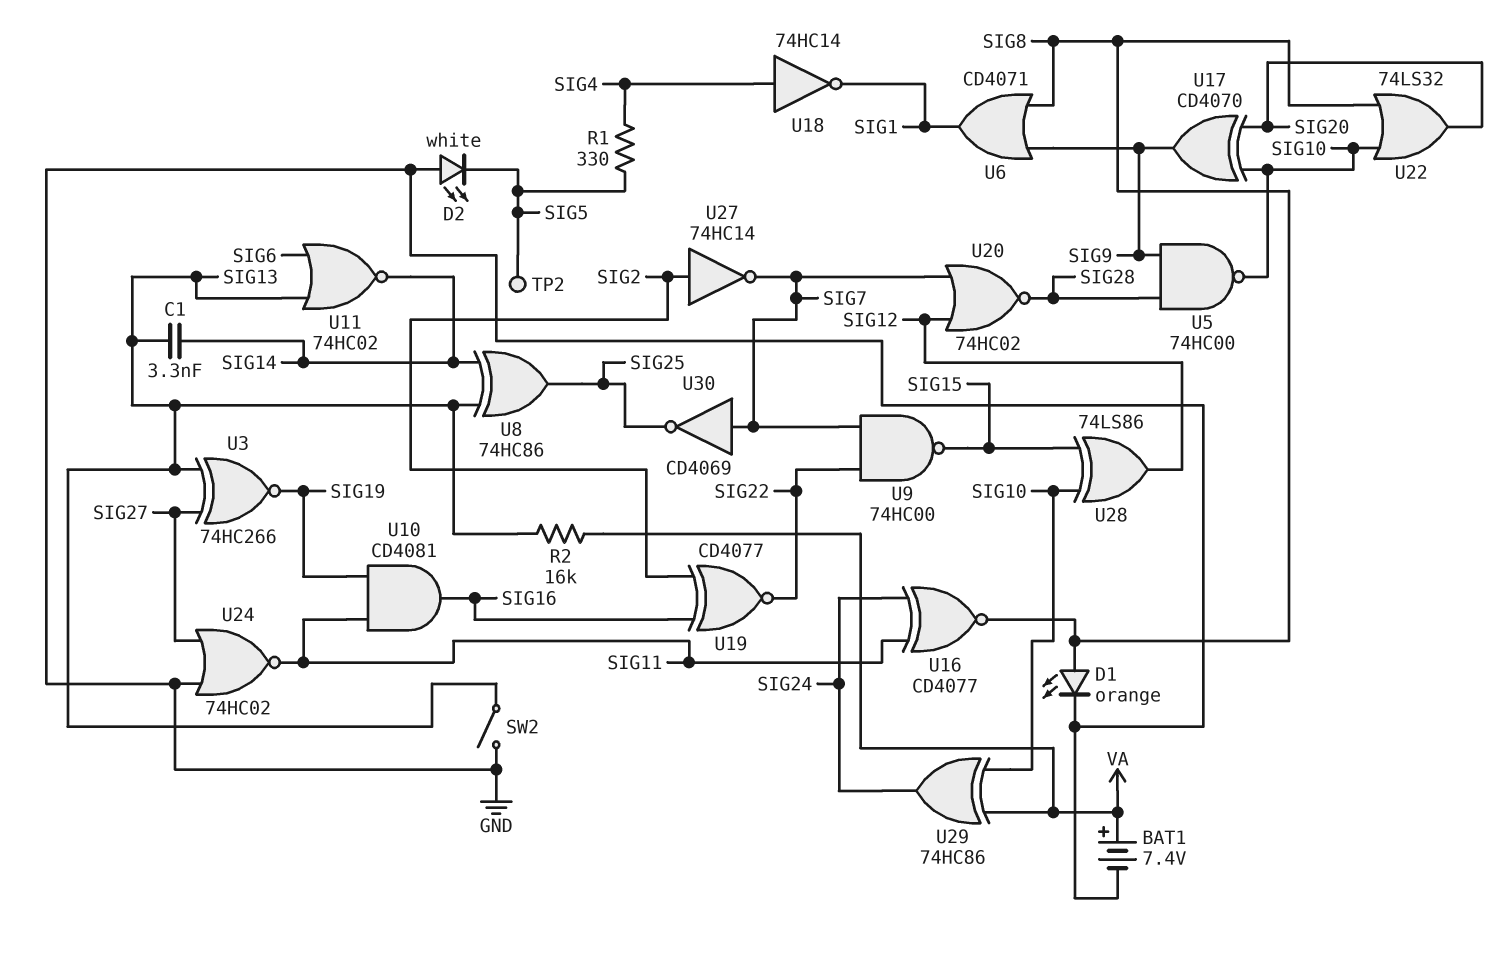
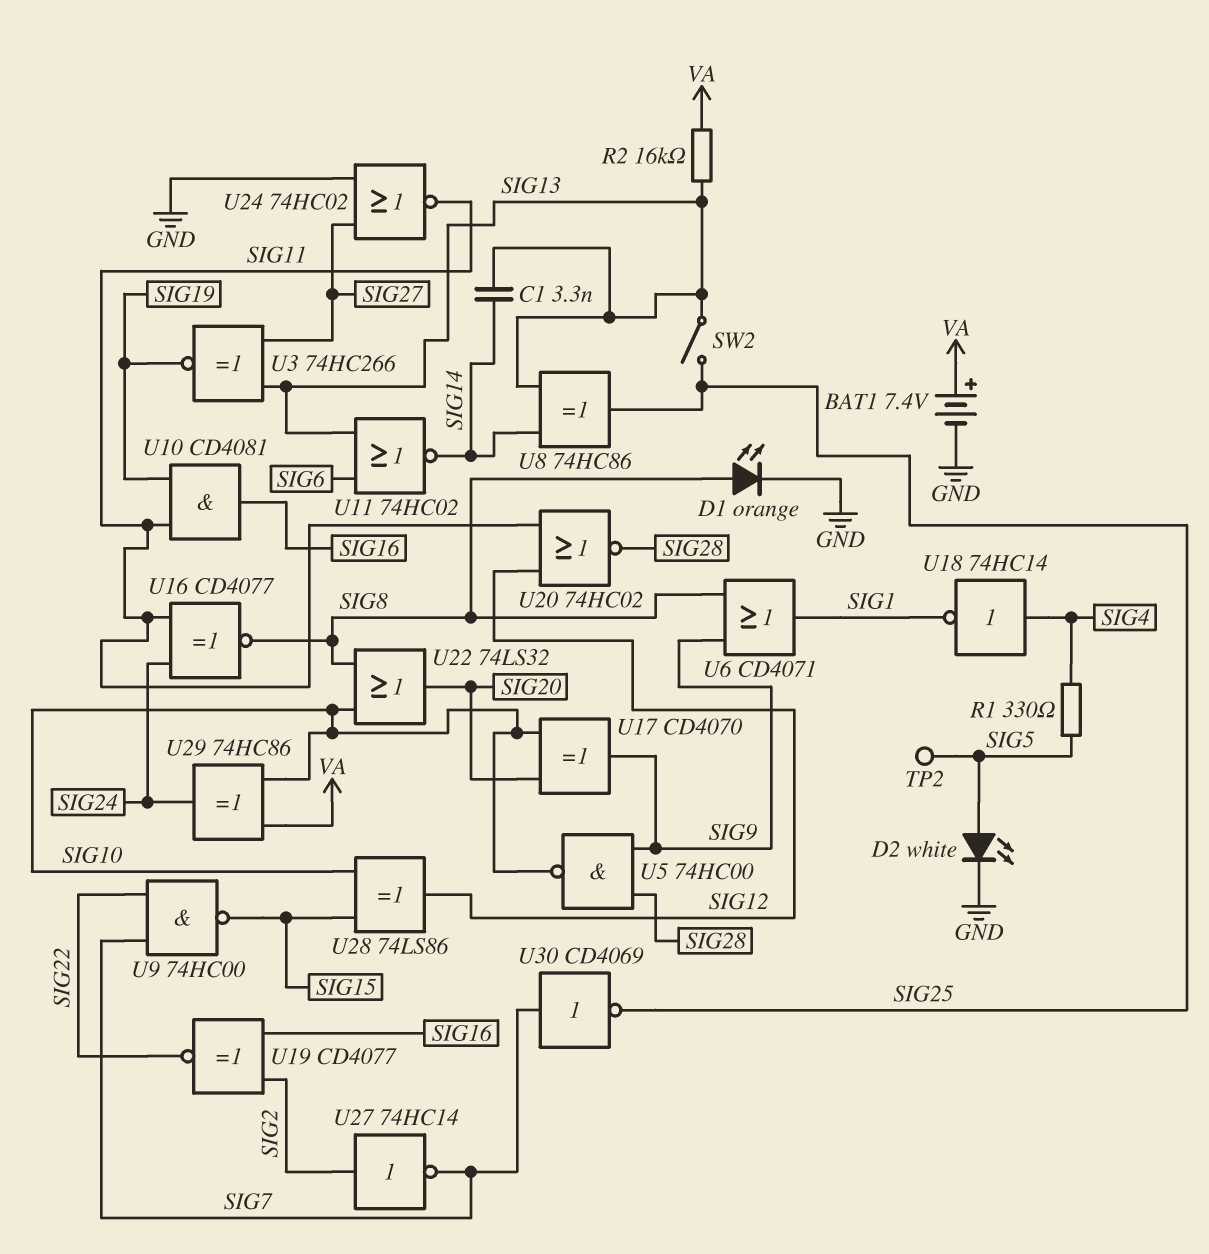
D2: LED white (A GND, K SIG5) -> LED white (A SIG5, K GND)
SW2: switch (GND, SIG13) -> switch (SIG13, SIG25)
U20: NOR 74HC02 (in SIG7, in SIG12, out SIG28) -> NOR 74HC02 (in SIG11, in SIG12, out SIG28)

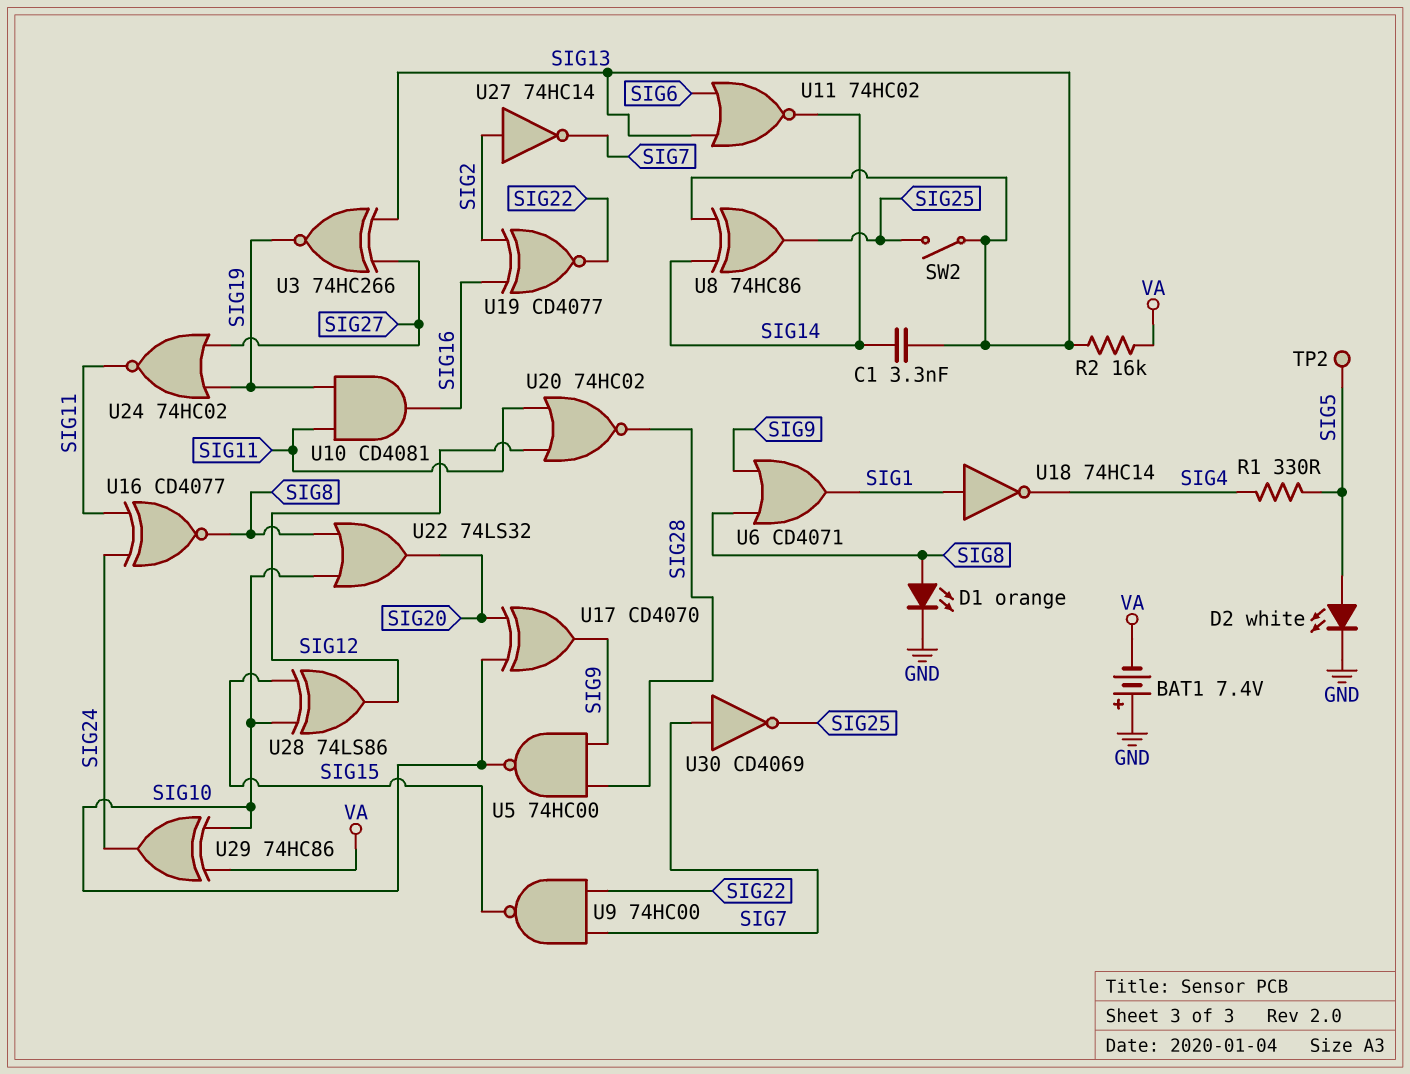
BAT1: 7.4V (plus VA, minus GND) -> 7.4V (plus GND, minus VA)
U18: NOT 74HC14 (in SIG4, out SIG1) -> NOT 74HC14 (in SIG1, out SIG4)
U24: NOR 74HC02 (in GND, in SIG27, out SIG11) -> NOR 74HC02 (in SIG19, in SIG27, out SIG11)

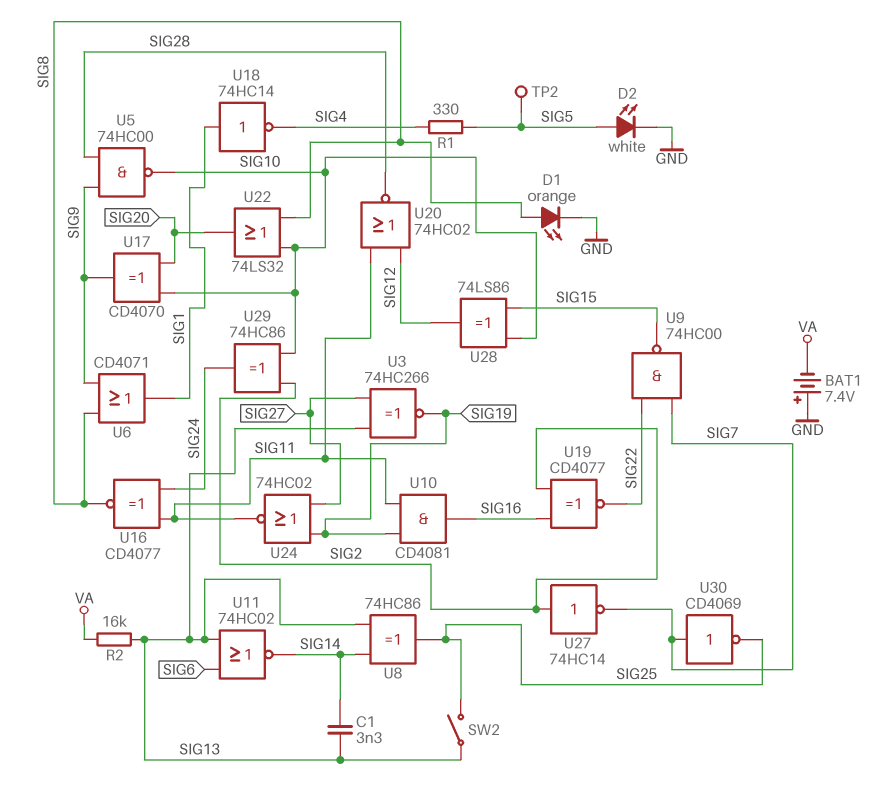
U29: XOR 74HC86 (in SIG10, in VA, out SIG24) -> XOR 74HC86 (in SIG2, in SIG10, out SIG24)

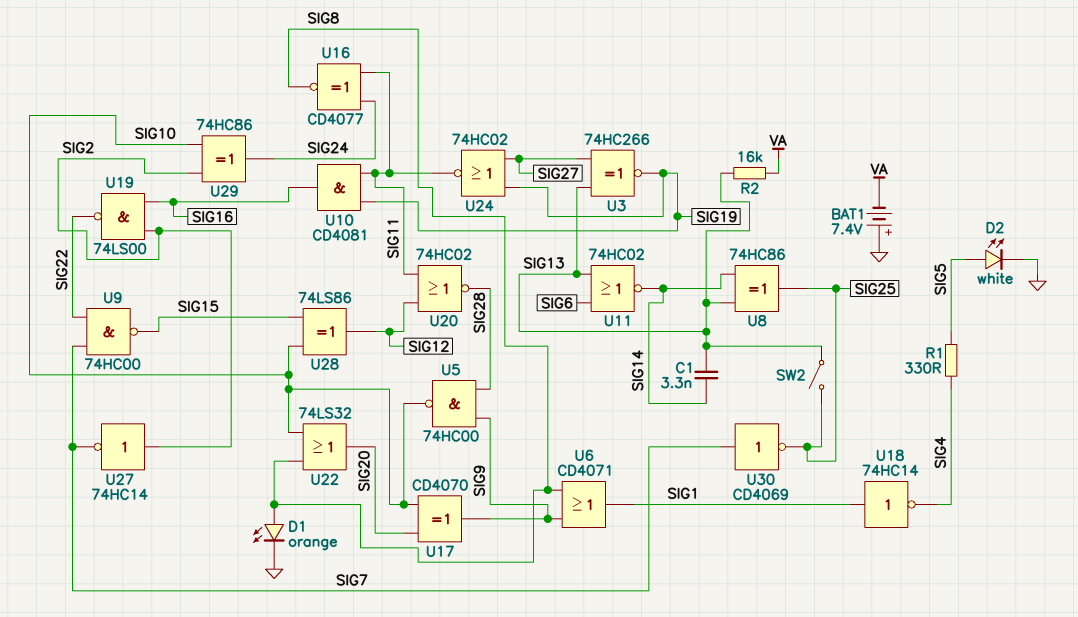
TP2: test point (SIG5) -> none
U19: XNOR CD4077 (in SIG2, in SIG16, out SIG22) -> NAND 74LS00 (in SIG2, in SIG16, out SIG22)

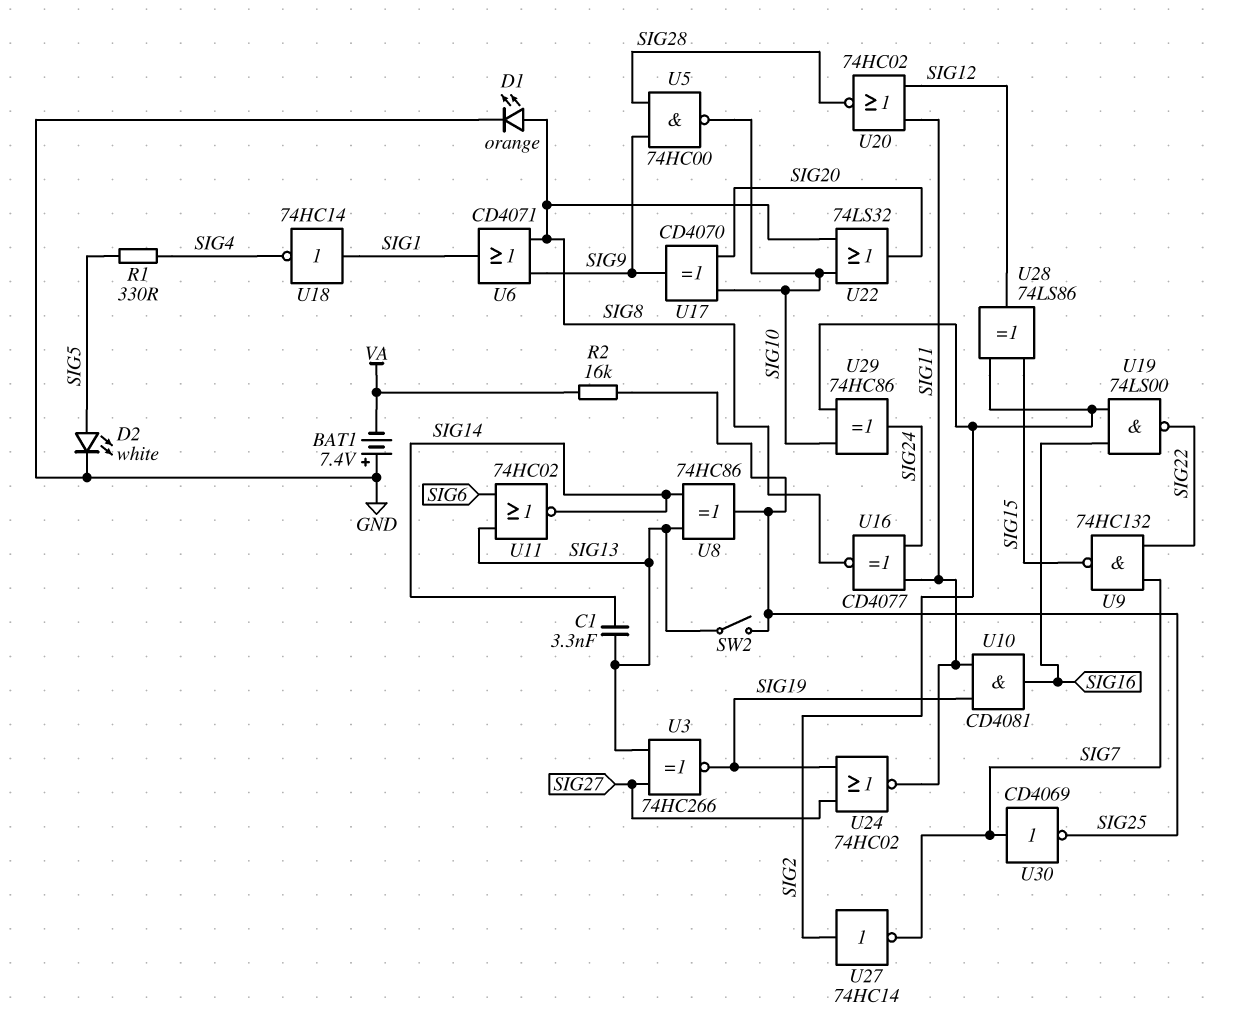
R2: 16k (SIG13, VA) -> 16k (SIG25, VA)
U9: NAND 74HC00 (in SIG7, in SIG22, out SIG15) -> NAND 74HC132 (in SIG7, in SIG22, out SIG15)
U28: XOR 74LS86 (in SIG10, in SIG15, out SIG12) -> XOR 74LS86 (in SIG2, in SIG15, out SIG12)

